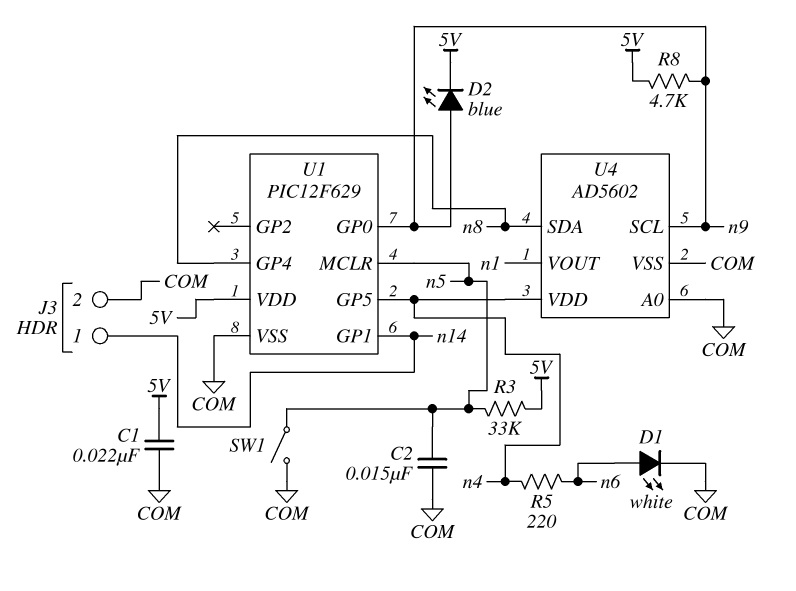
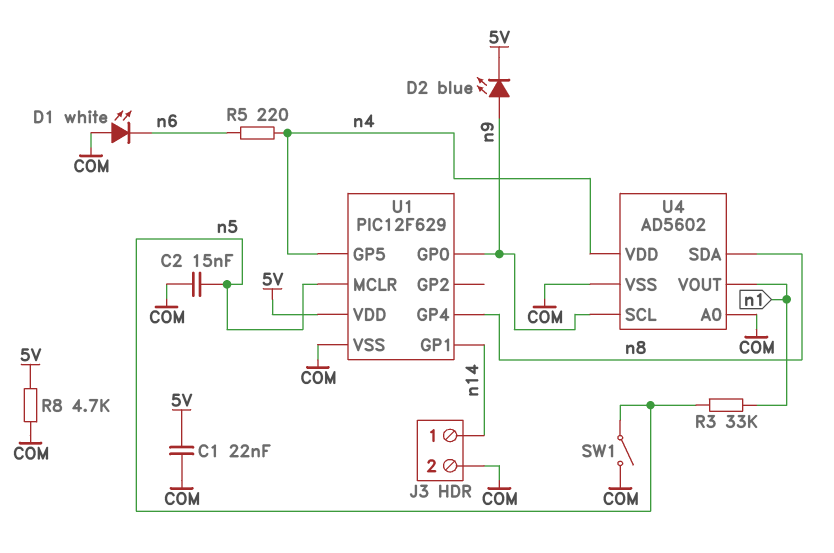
D1: LED white (A n6, K COM) -> LED white (A COM, K n6)
R3: 33k (5V, n5) -> 33k (n1, n5)
R8: 4.7k (5V, n9) -> 4.7k (5V, COM)

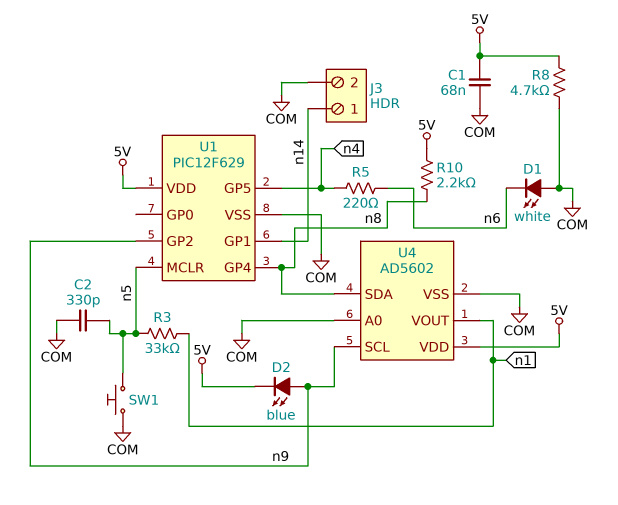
C1: 22nF (5V, COM) -> 68nF (5V, COM)
C2: 15nF (COM, n5) -> 330pF (COM, n5)
R10: none -> 2.2k (5V, n8)
SW1: switch (COM, n5) -> button (COM, n5)
U1 pin GP0: n9 -> none
U1 pin GP2: none -> n9
U4 pin VDD: n4 -> 5V

